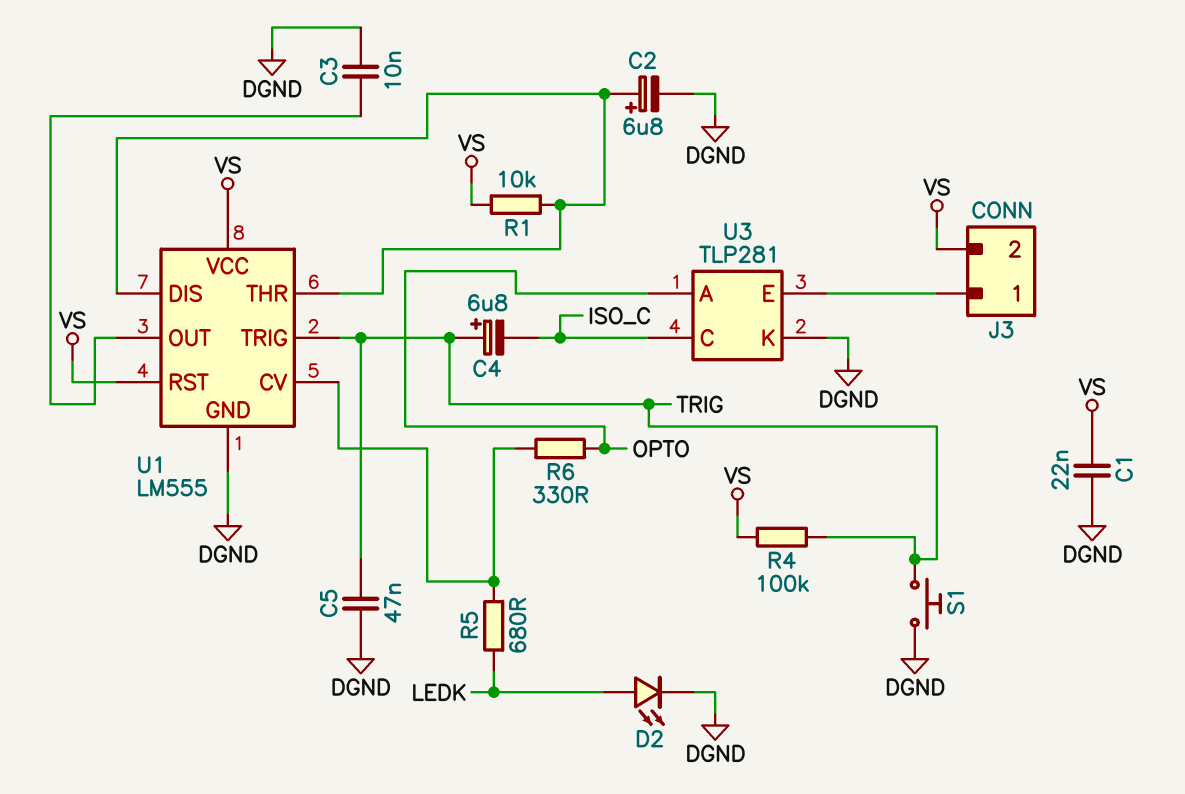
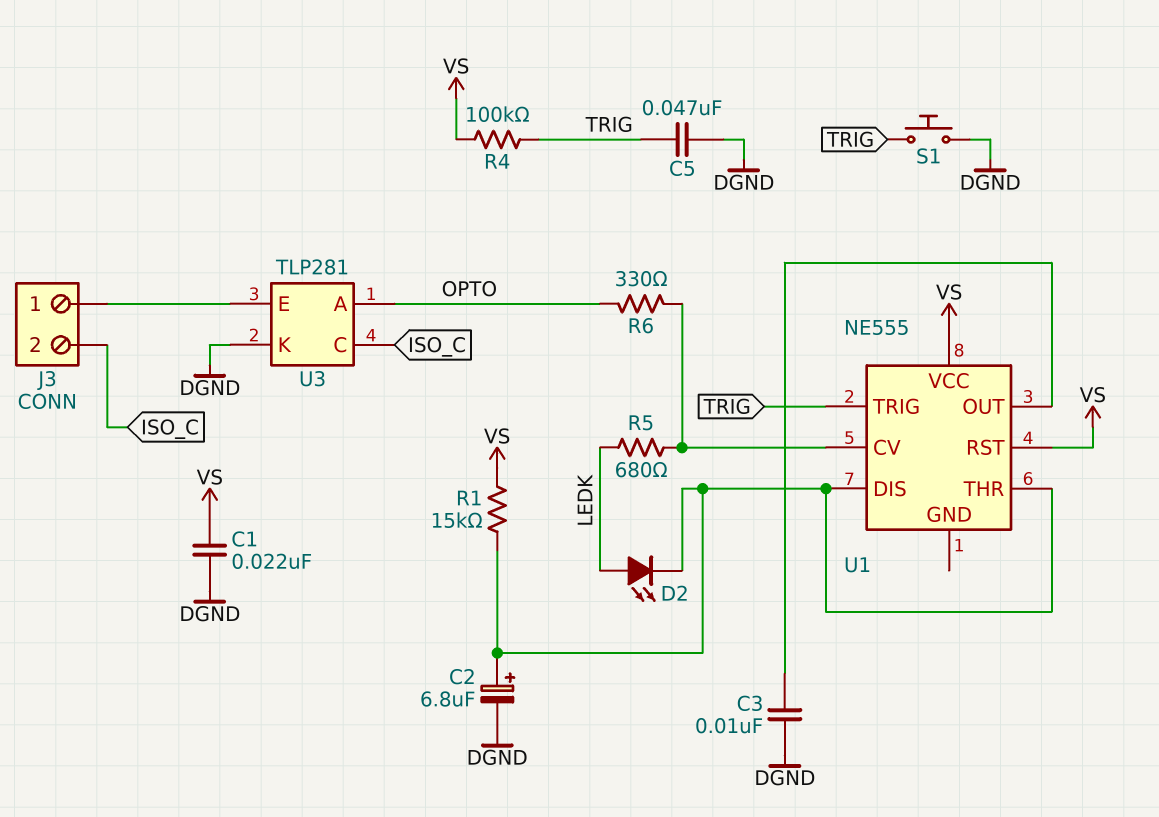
C4: 6.8uF (plus TRIG, minus ISO_C) -> none
D2: LED (A LEDK, K DGND) -> LED (A LEDK, K U1/DIS)
J3 pin 2: VS -> ISO_C
R1: 10k (U1/DIS, VS) -> 15k (U1/DIS, VS)
U1: LM555 -> NE555
U1 pin GND: DGND -> none

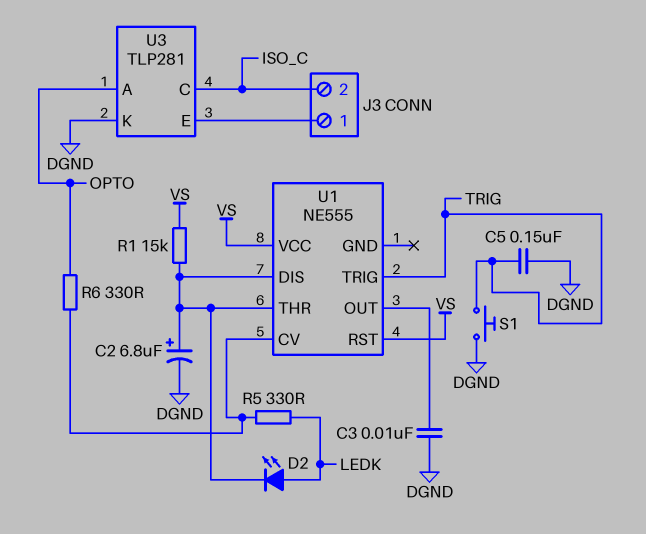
C1: 22nF (DGND, VS) -> none
C5: 47nF (DGND, TRIG) -> 150nF (DGND, TRIG)
R4: 100k (TRIG, VS) -> none
R5: 680 (LEDK, U1/CV) -> 330 (LEDK, U1/CV)

